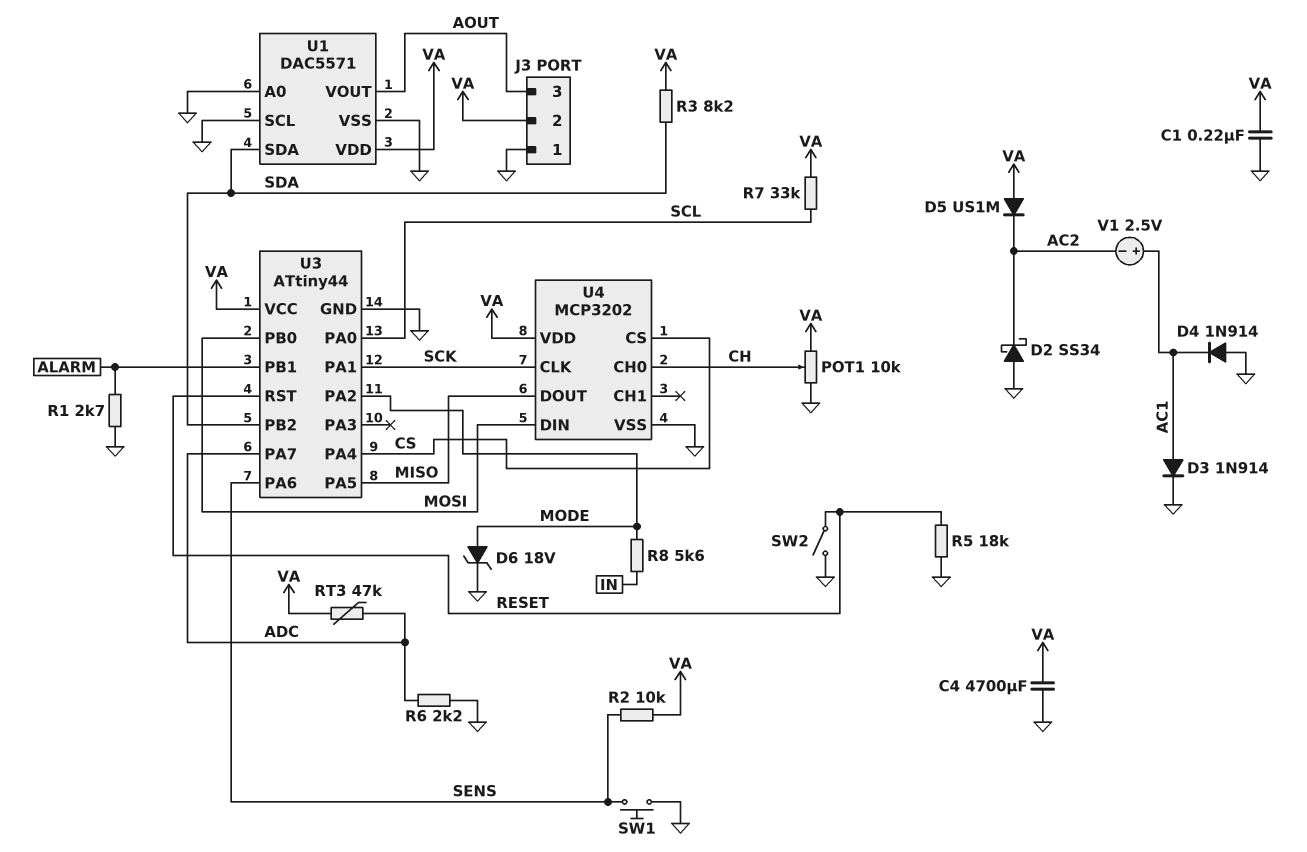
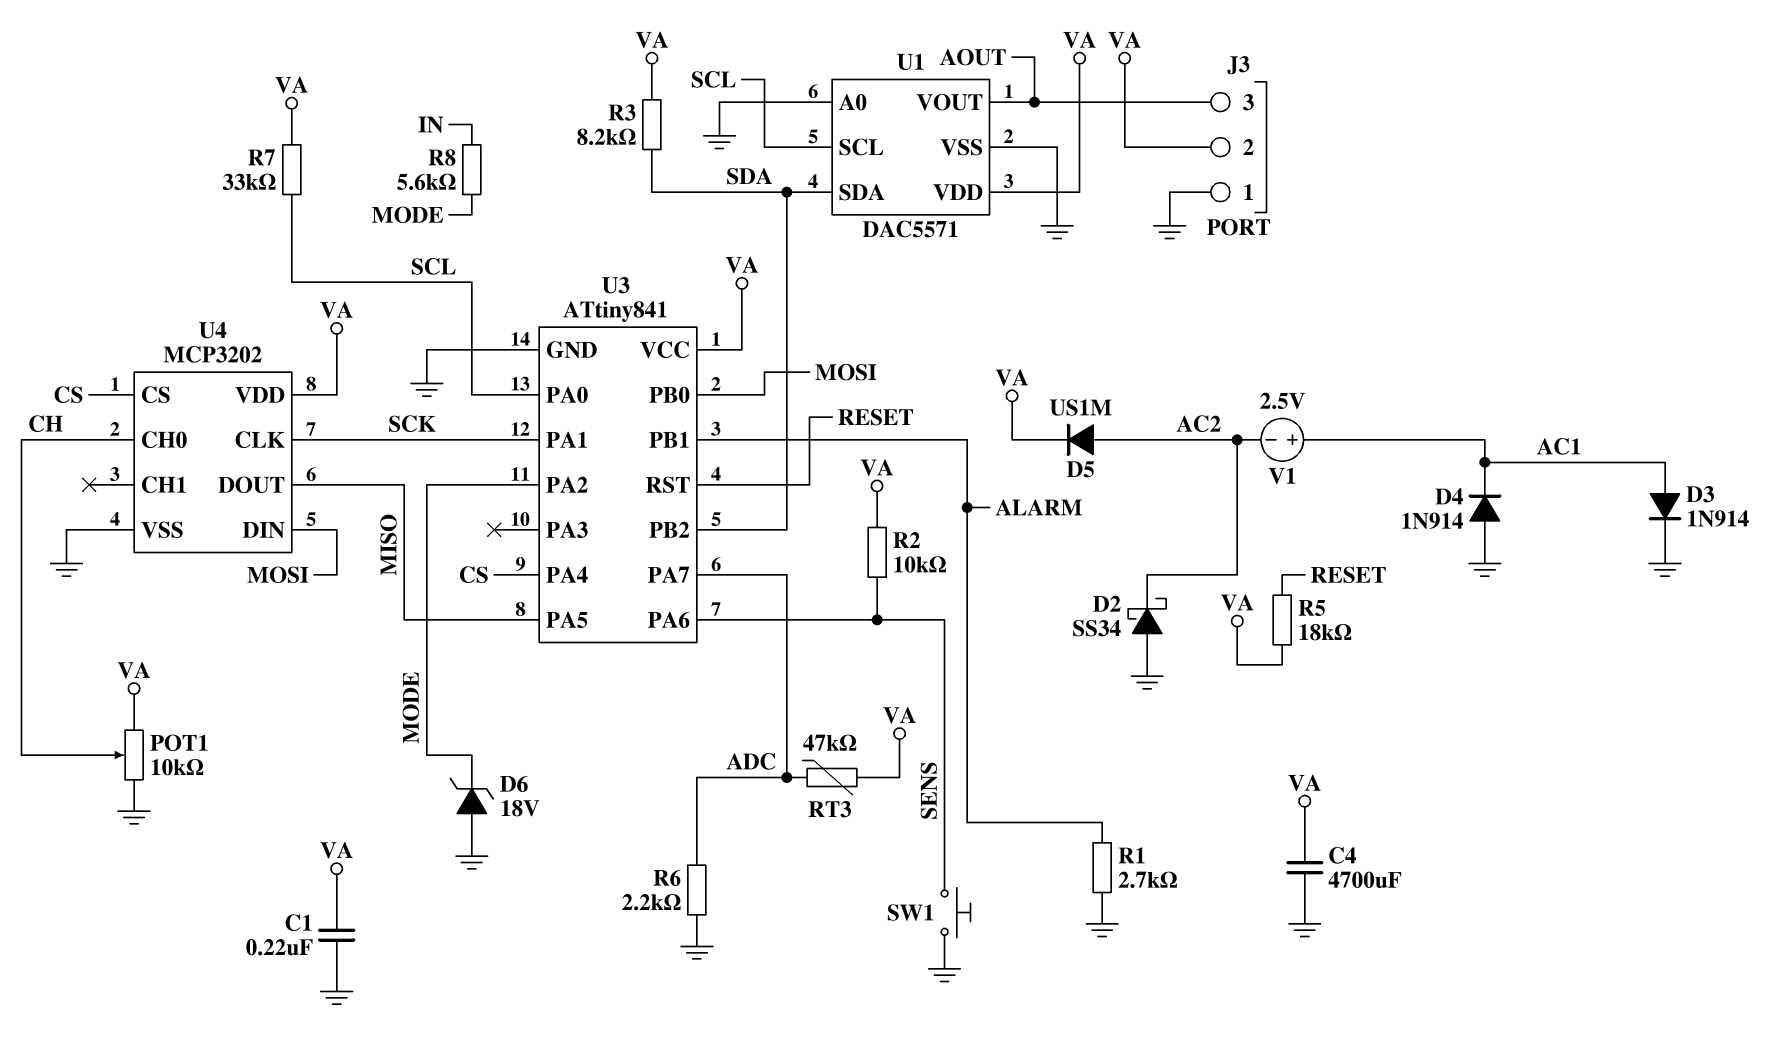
D5: diode US1M (A VA, K AC2) -> diode US1M (A AC2, K VA)
D6: zener 18V (A MODE, K GND) -> zener 18V (A GND, K MODE)
R5: 18k (GND, RESET) -> 18k (RESET, VA)
SW2: switch (GND, RESET) -> none
U1 pin SCL: GND -> SCL
U3: ATtiny44 -> ATtiny841

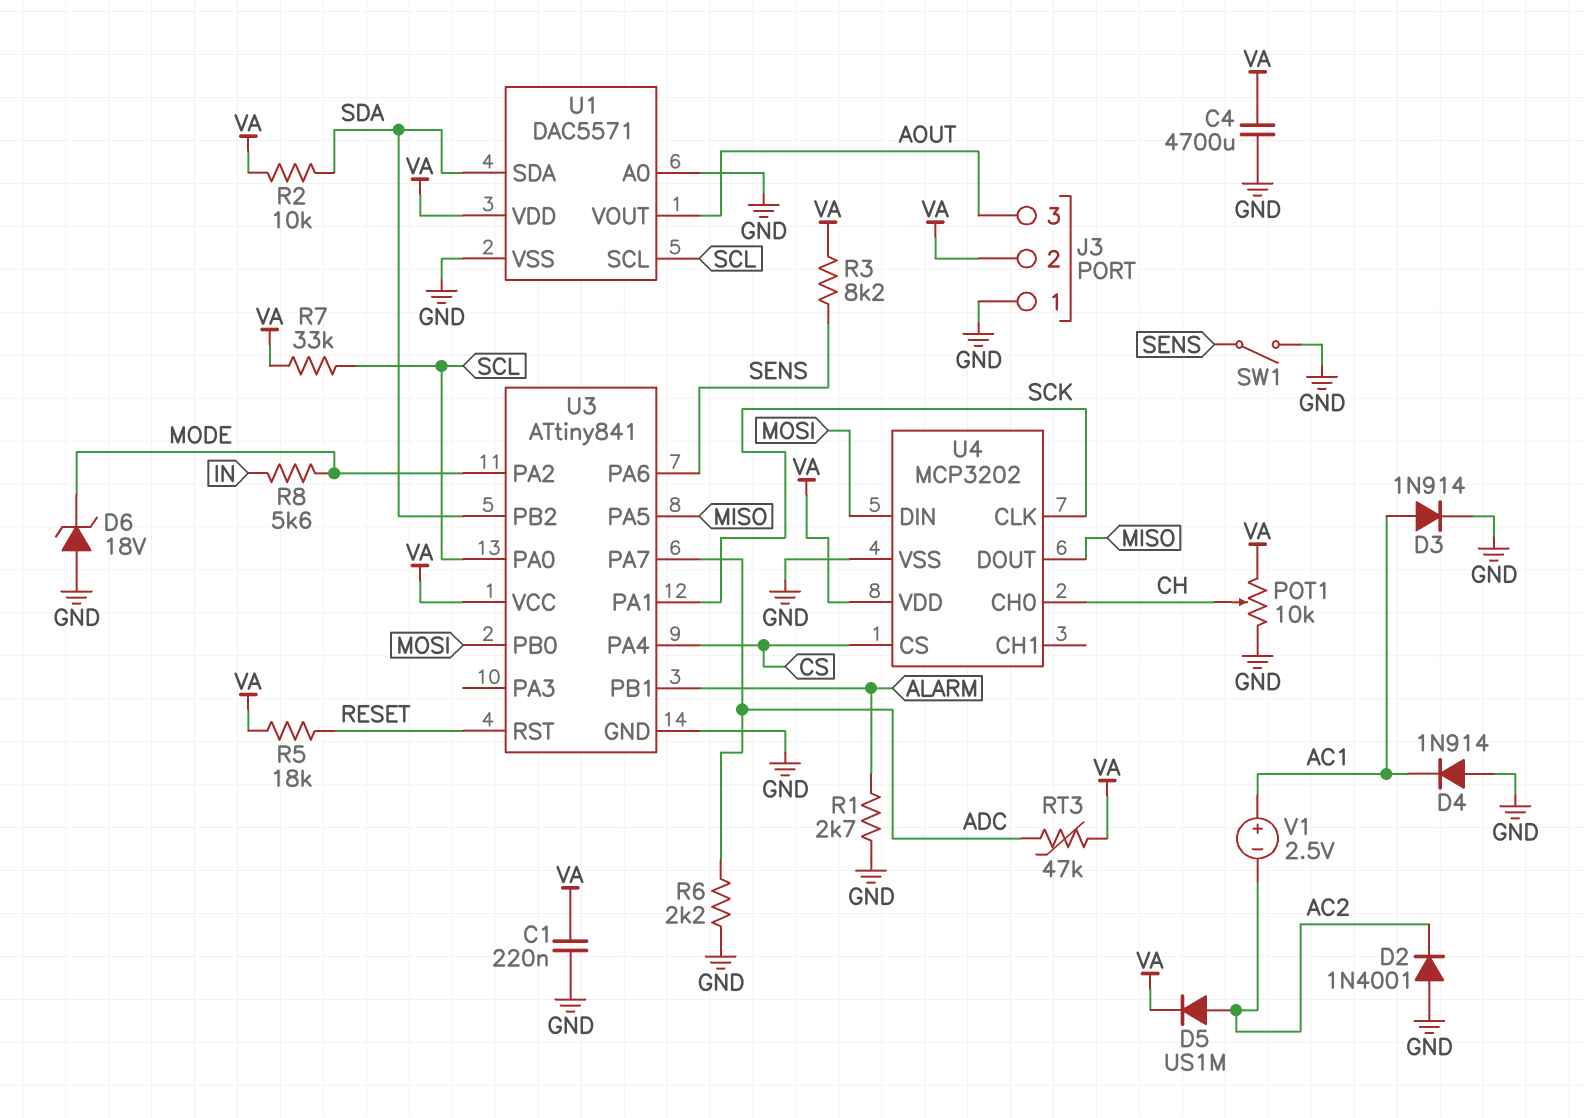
D2: schottky SS34 (A GND, K AC2) -> diode 1N4001 (A GND, K AC2)
R2: 10k (SENS, VA) -> 10k (SDA, VA)
R3: 8.2k (SDA, VA) -> 8.2k (SENS, VA)
SW1: button (GND, SENS) -> switch (GND, SENS)

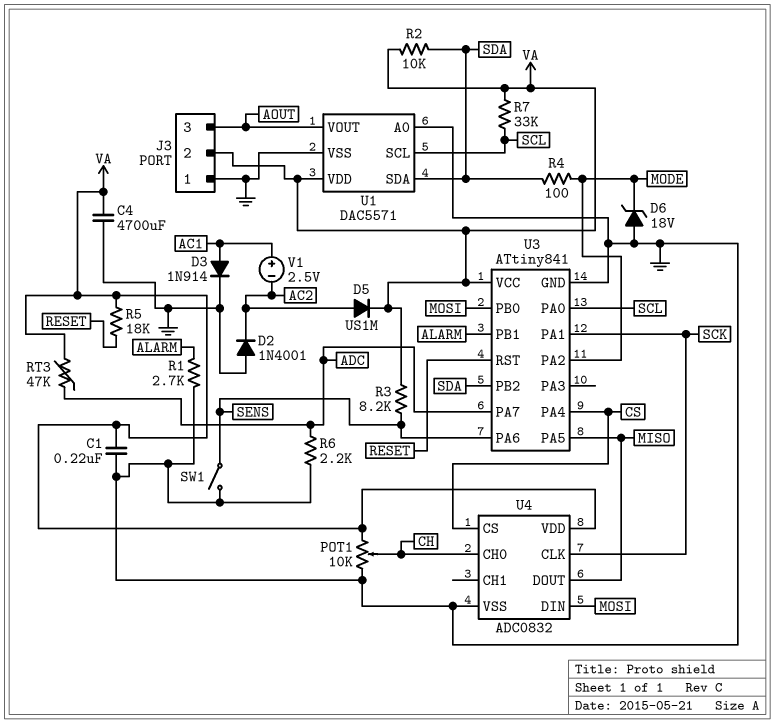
D4: diode 1N914 (A GND, K AC1) -> none
R4: none -> 100 (MODE, SDA)
R8: 5.6k (IN, MODE) -> none
U4: MCP3202 -> ADC0832

